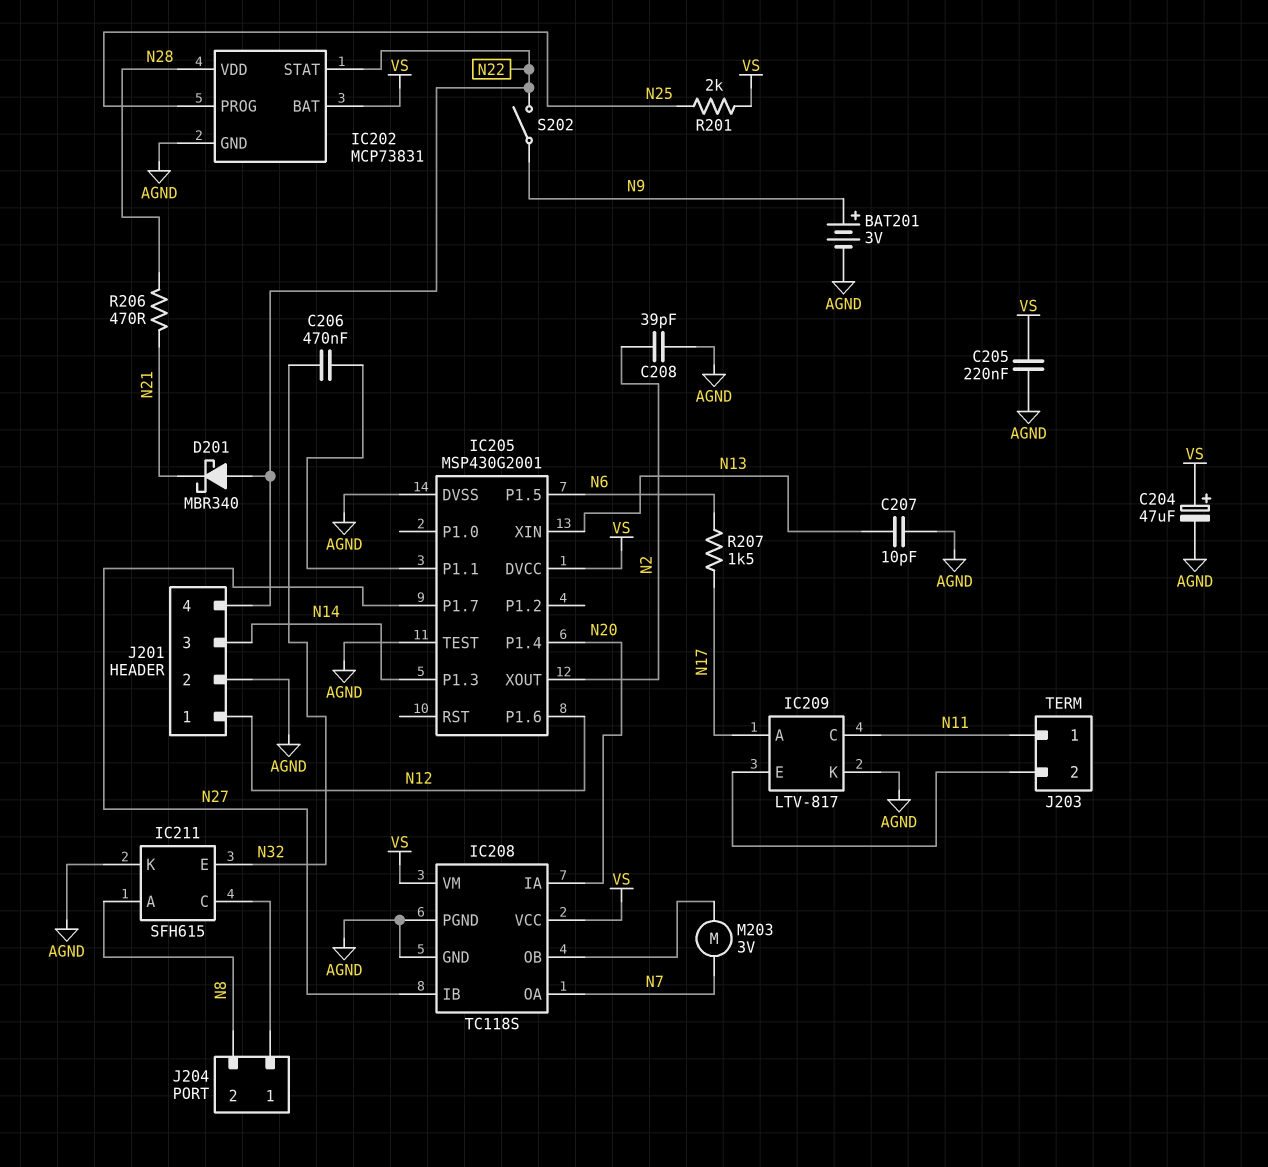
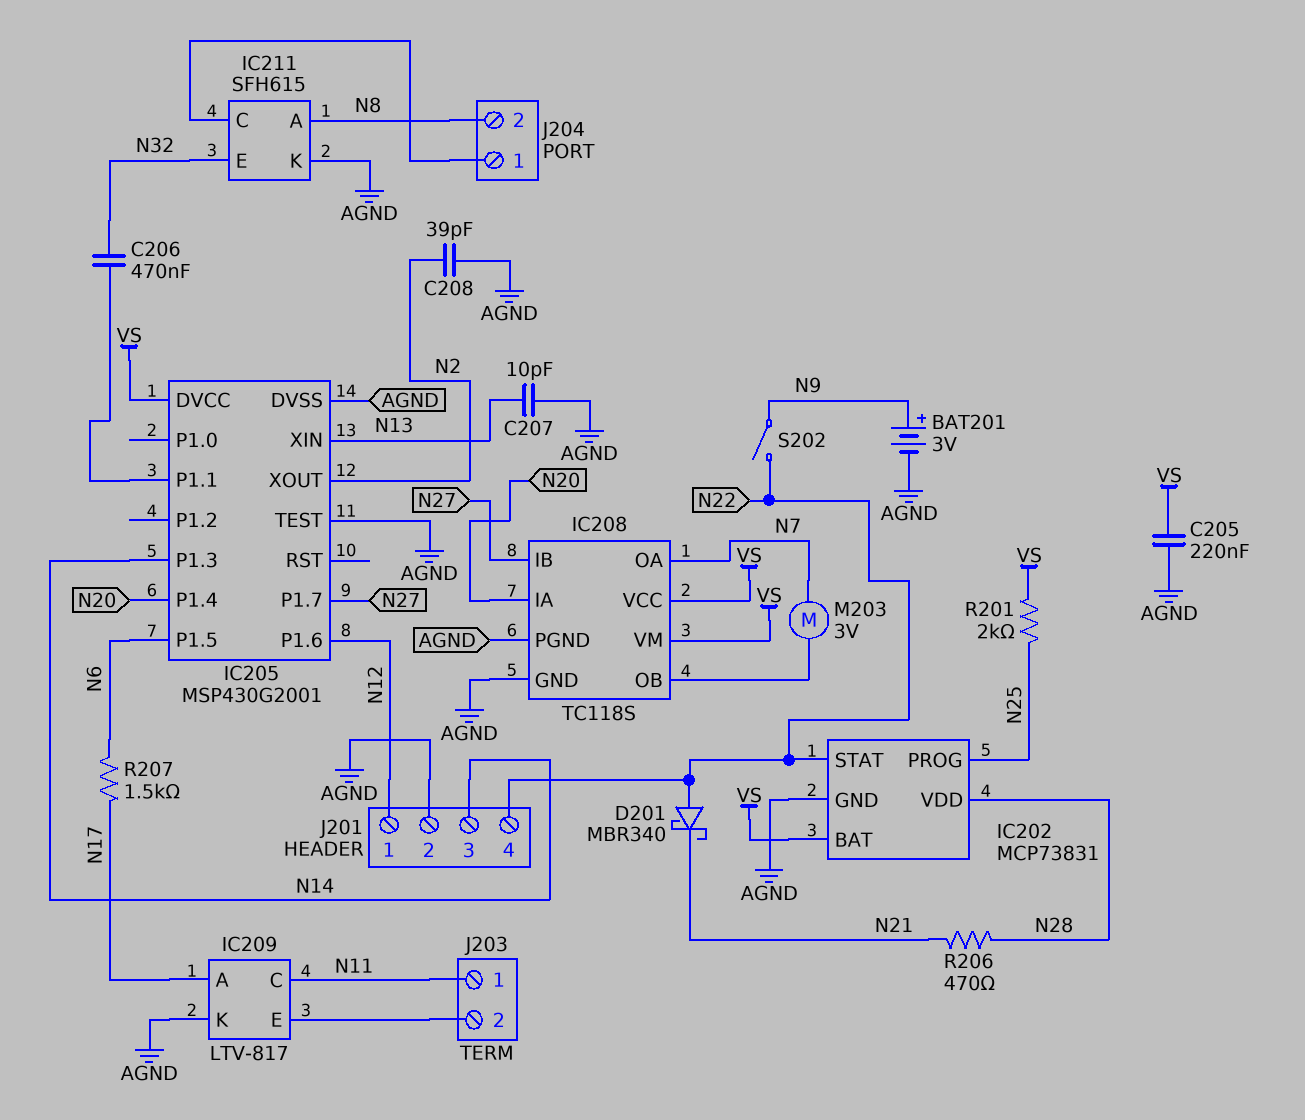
C204: 47uF (plus VS, minus AGND) -> none

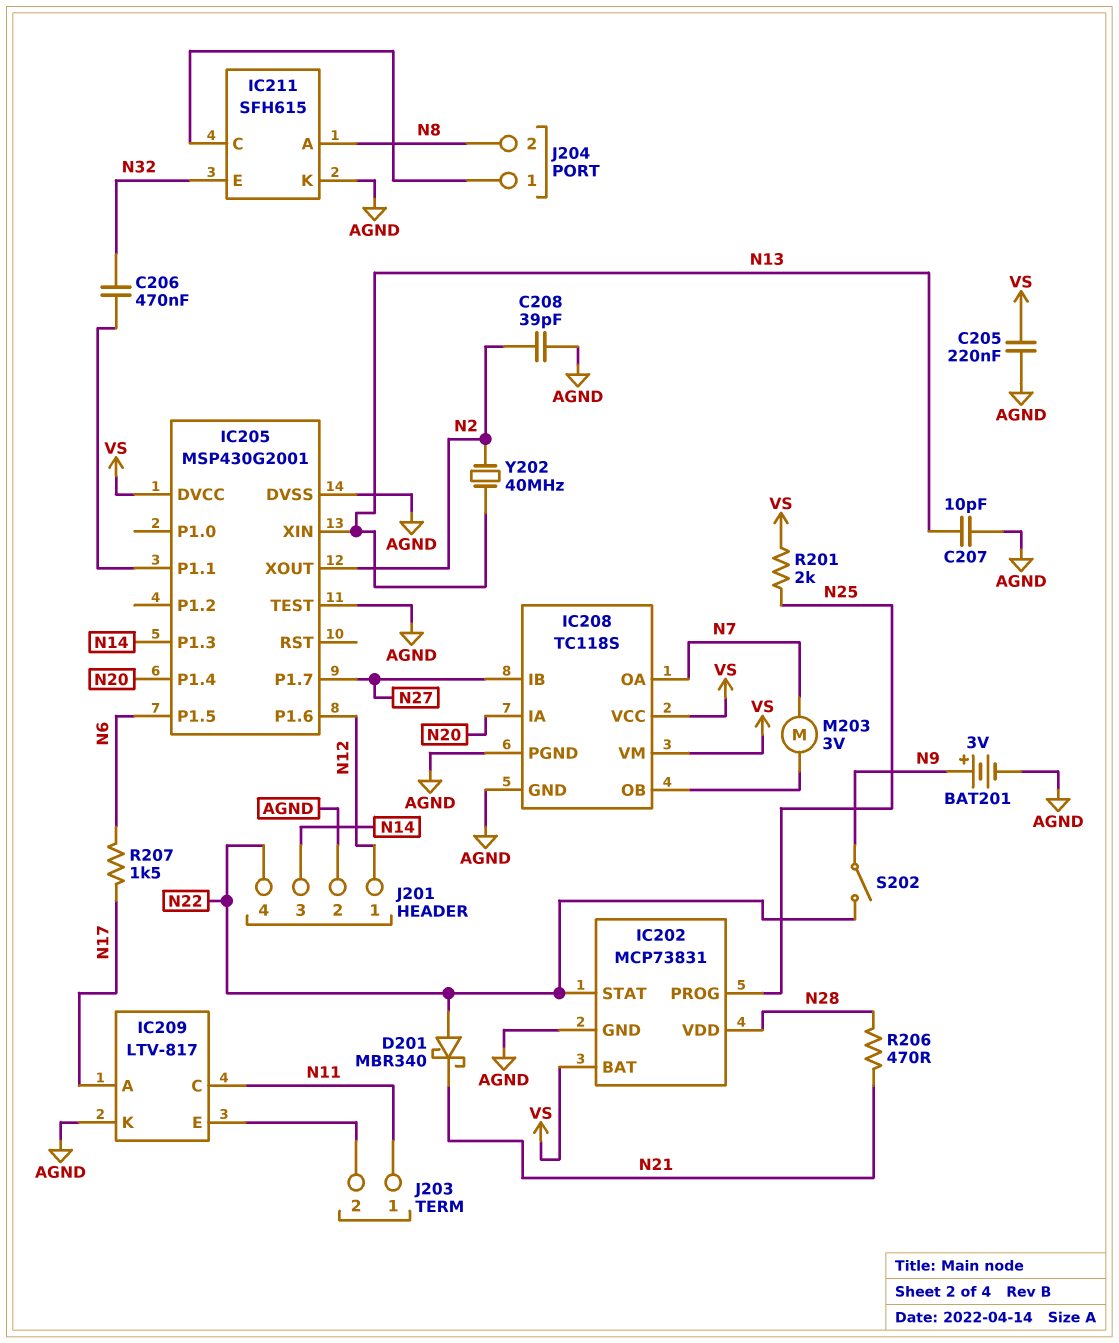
Y202: none -> 40MHz (N2, N13)

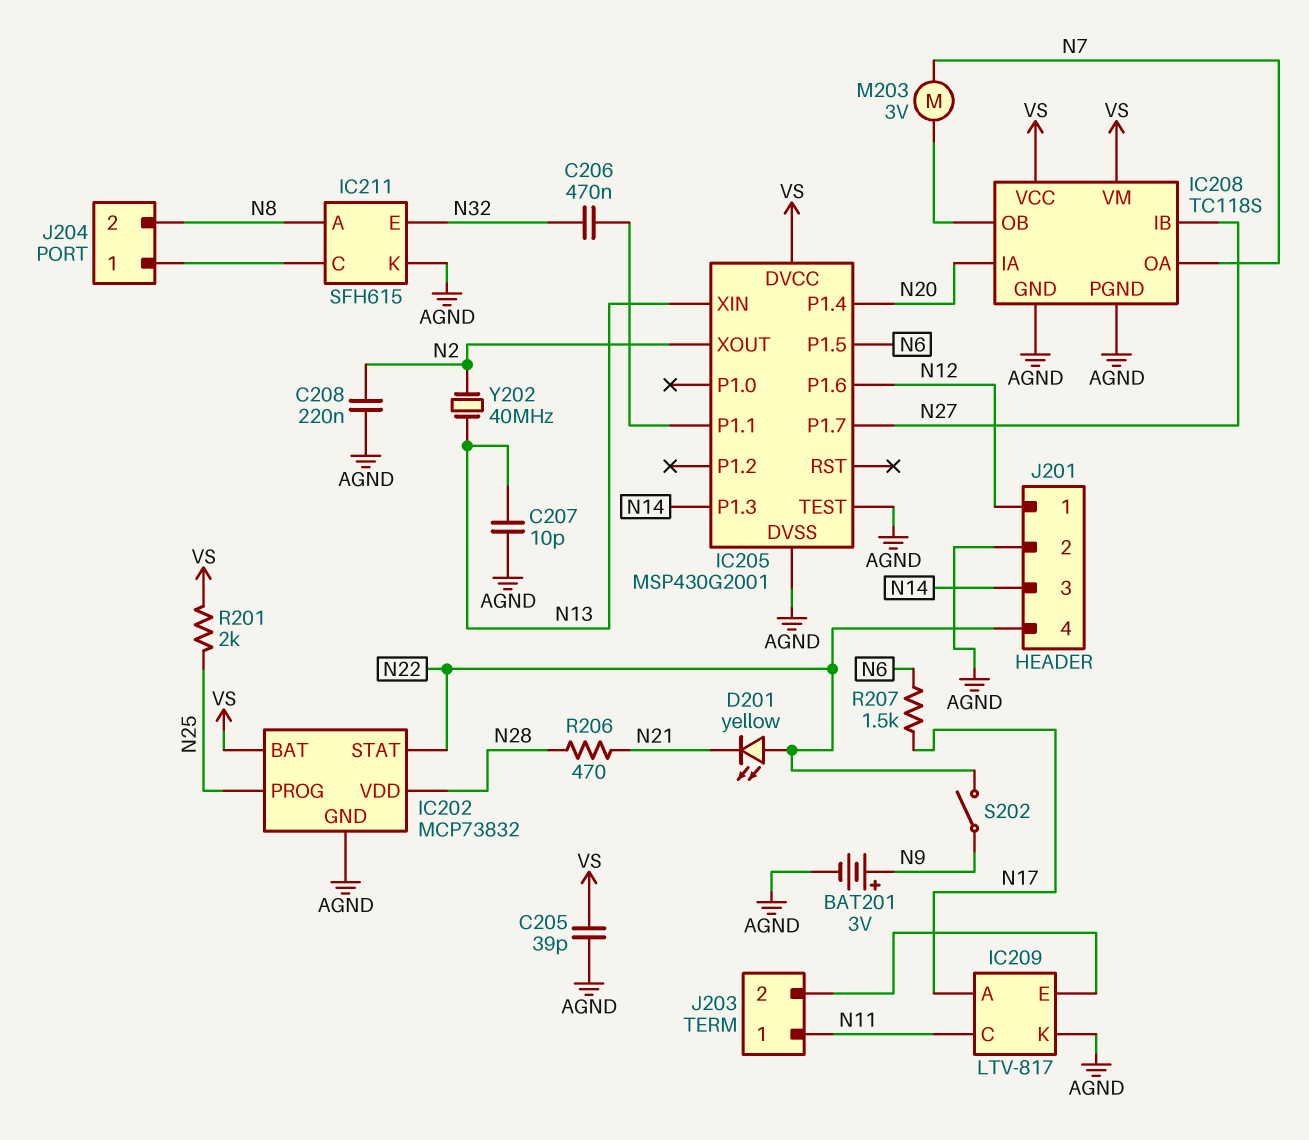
C205: 220nF (AGND, VS) -> 39pF (AGND, VS)
C208: 39pF (AGND, N2) -> 220nF (AGND, N2)
D201: schottky MBR340 (A N22, K N21) -> LED yellow (A N22, K N21)
IC202: MCP73831 -> MCP73832

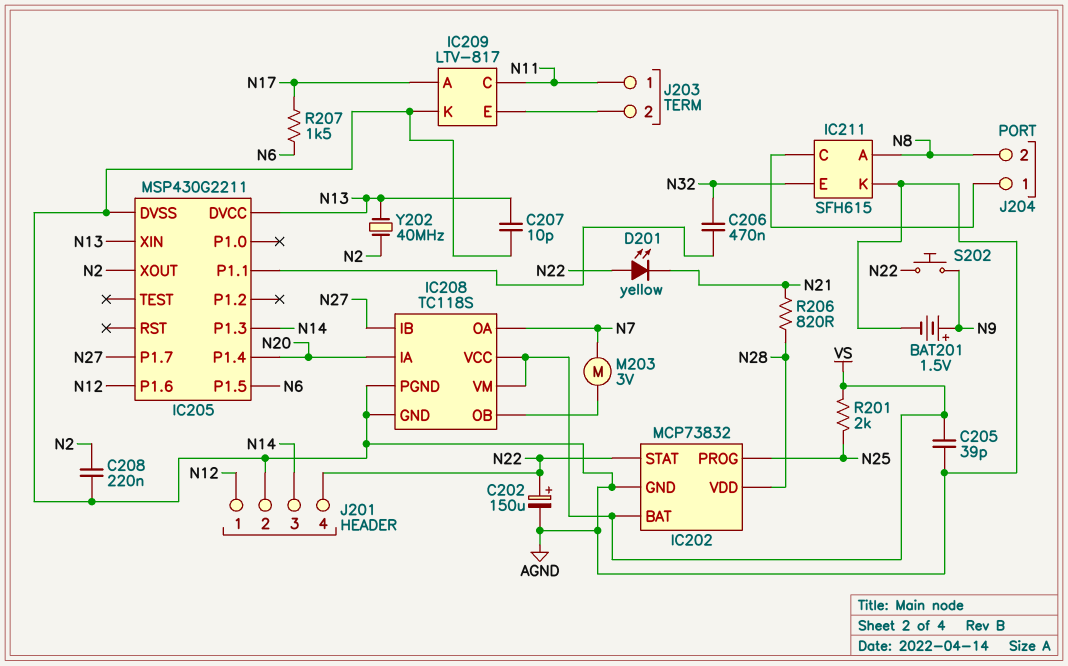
BAT201: 3V (plus N9, minus AGND) -> 1.5V (plus N9, minus AGND)
C202: none -> 150uF (plus N22, minus AGND)
IC205: MSP430G2001 -> MSP430G2211
IC205 pin DVCC: VS -> N13
IC205 pin TEST: AGND -> none
R206: 470 (N21, N28) -> 820 (N21, N28)
S202: switch (N9, N22) -> button (N9, N22)

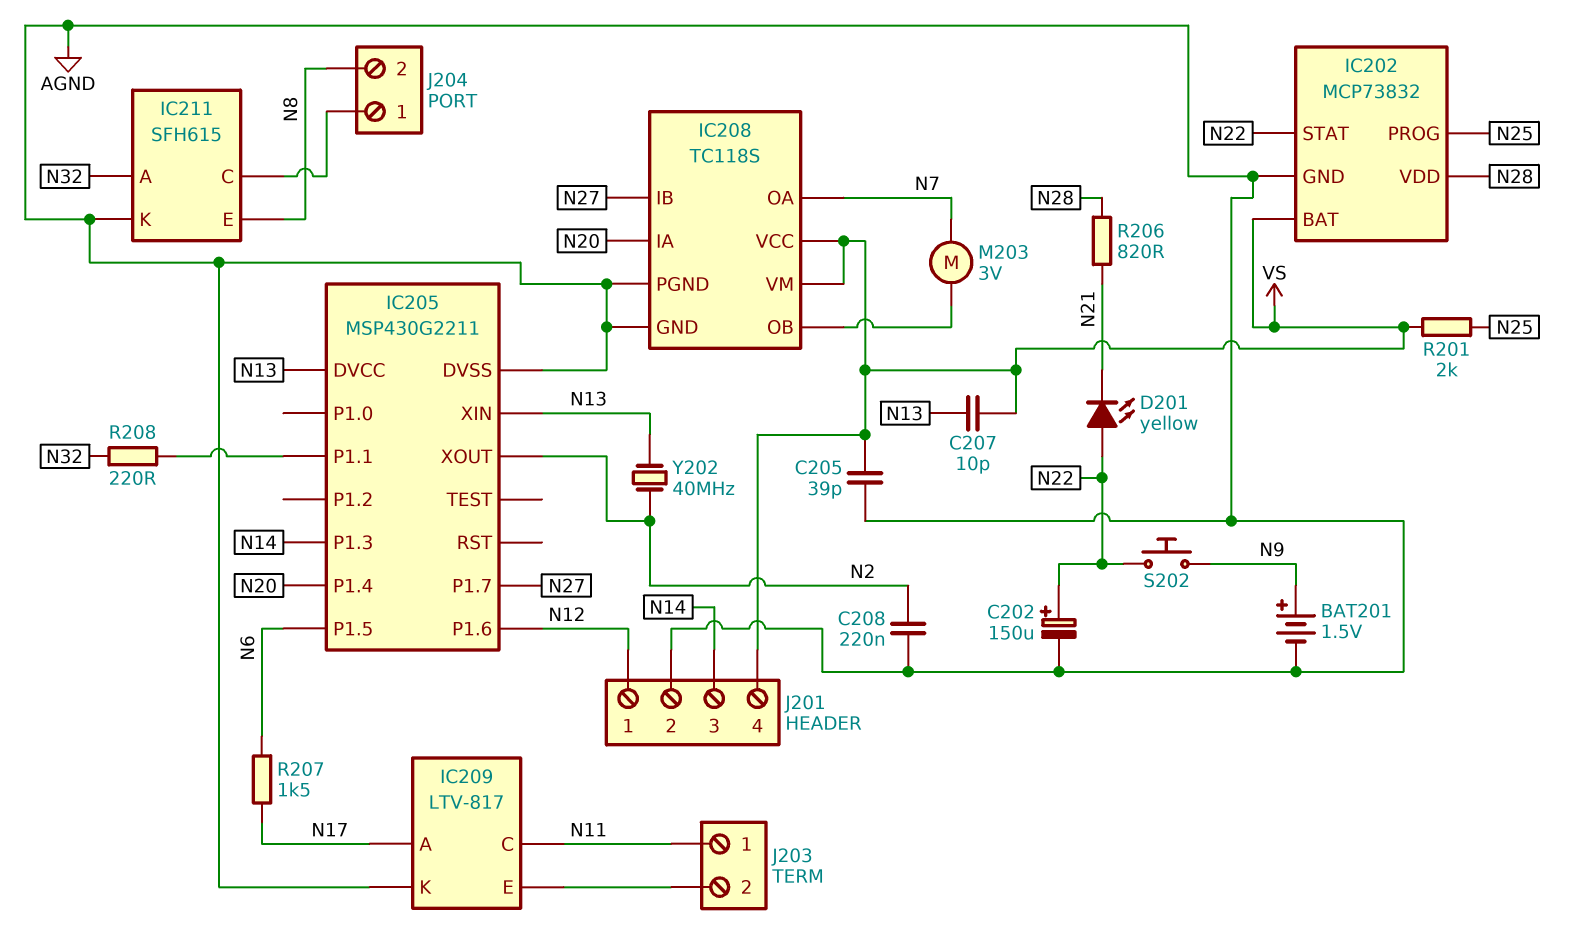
C206: 470nF (IC205/P1.1, N32) -> none
C207: 10pF (AGND, N13) -> 10pF (N13, VS)
IC211 pin A: N8 -> N32
IC211 pin E: N32 -> N8
J201 pin 4: N22 -> VS
R208: none -> 220 (IC205/P1.1, N32)

